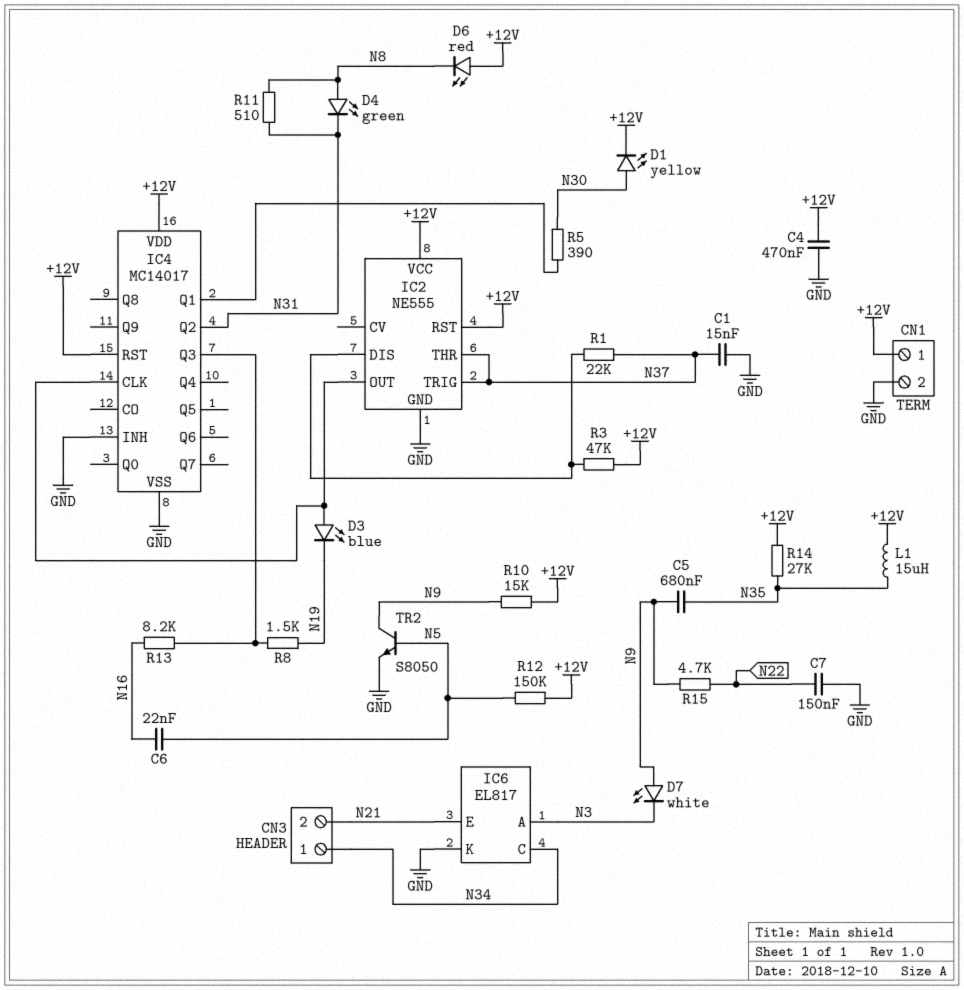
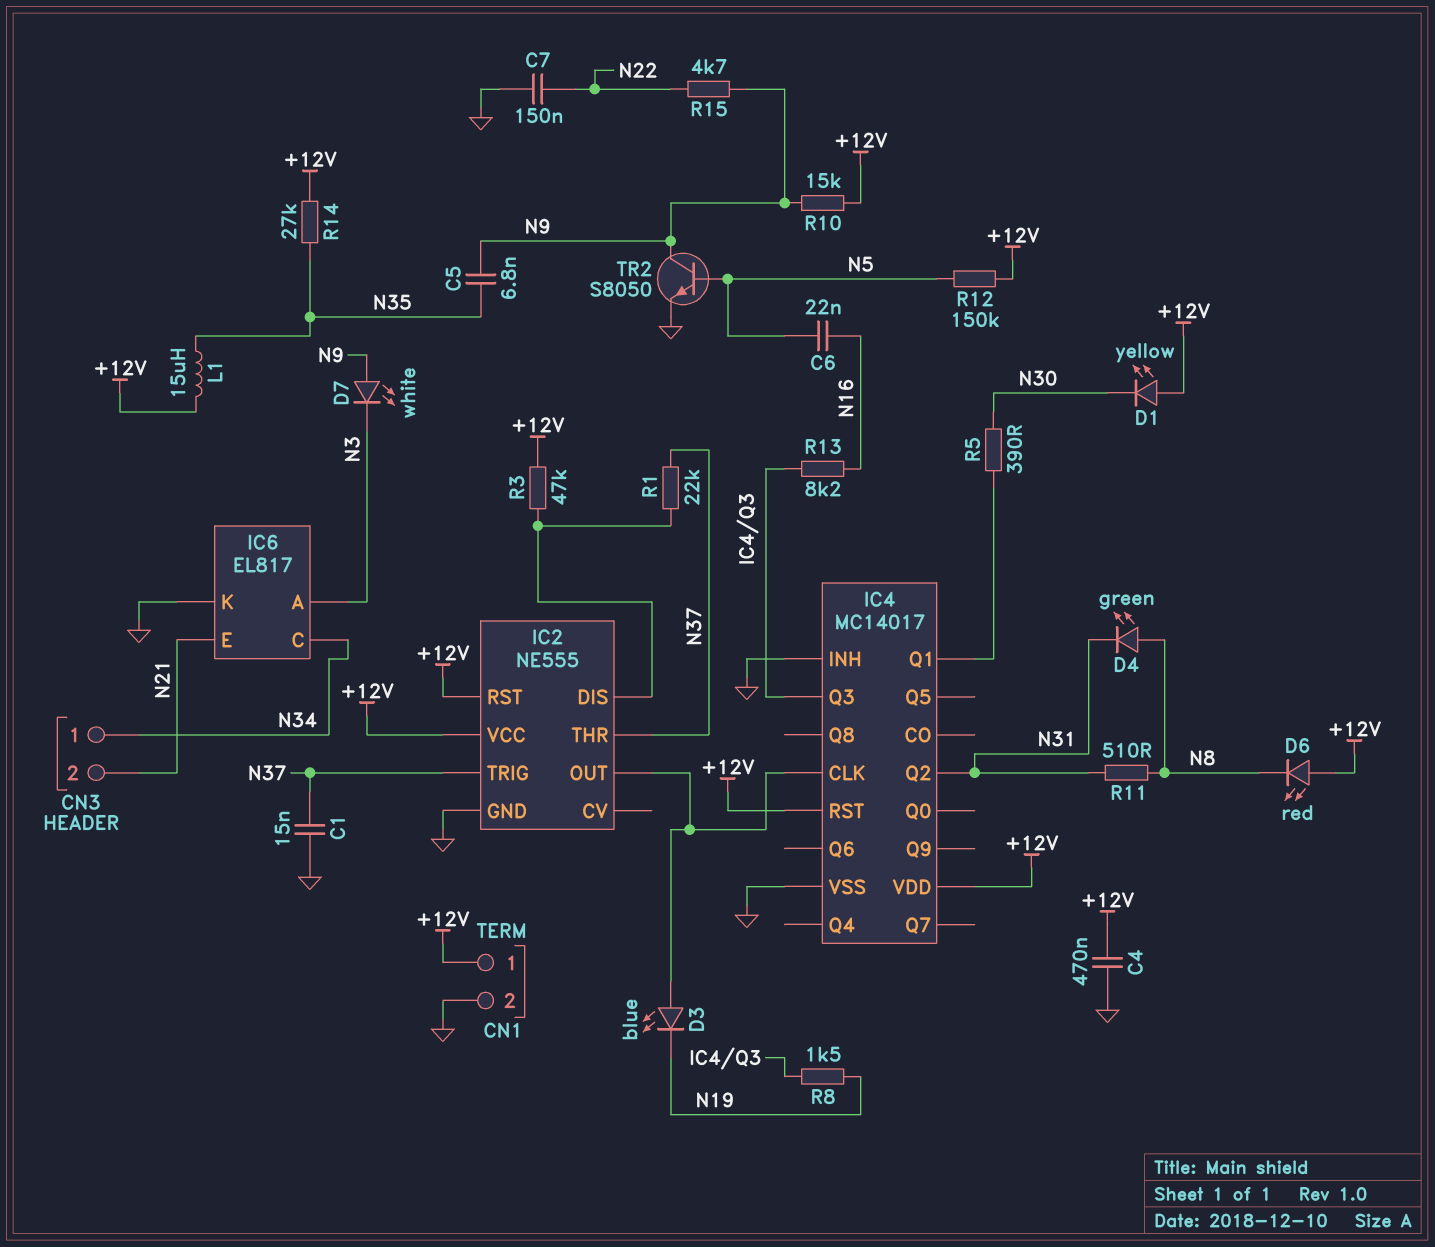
C5: 680nF (N9, N35) -> 6.8nF (N9, N35)
D1: LED yellow (A N30, K +12V) -> LED yellow (A +12V, K N30)

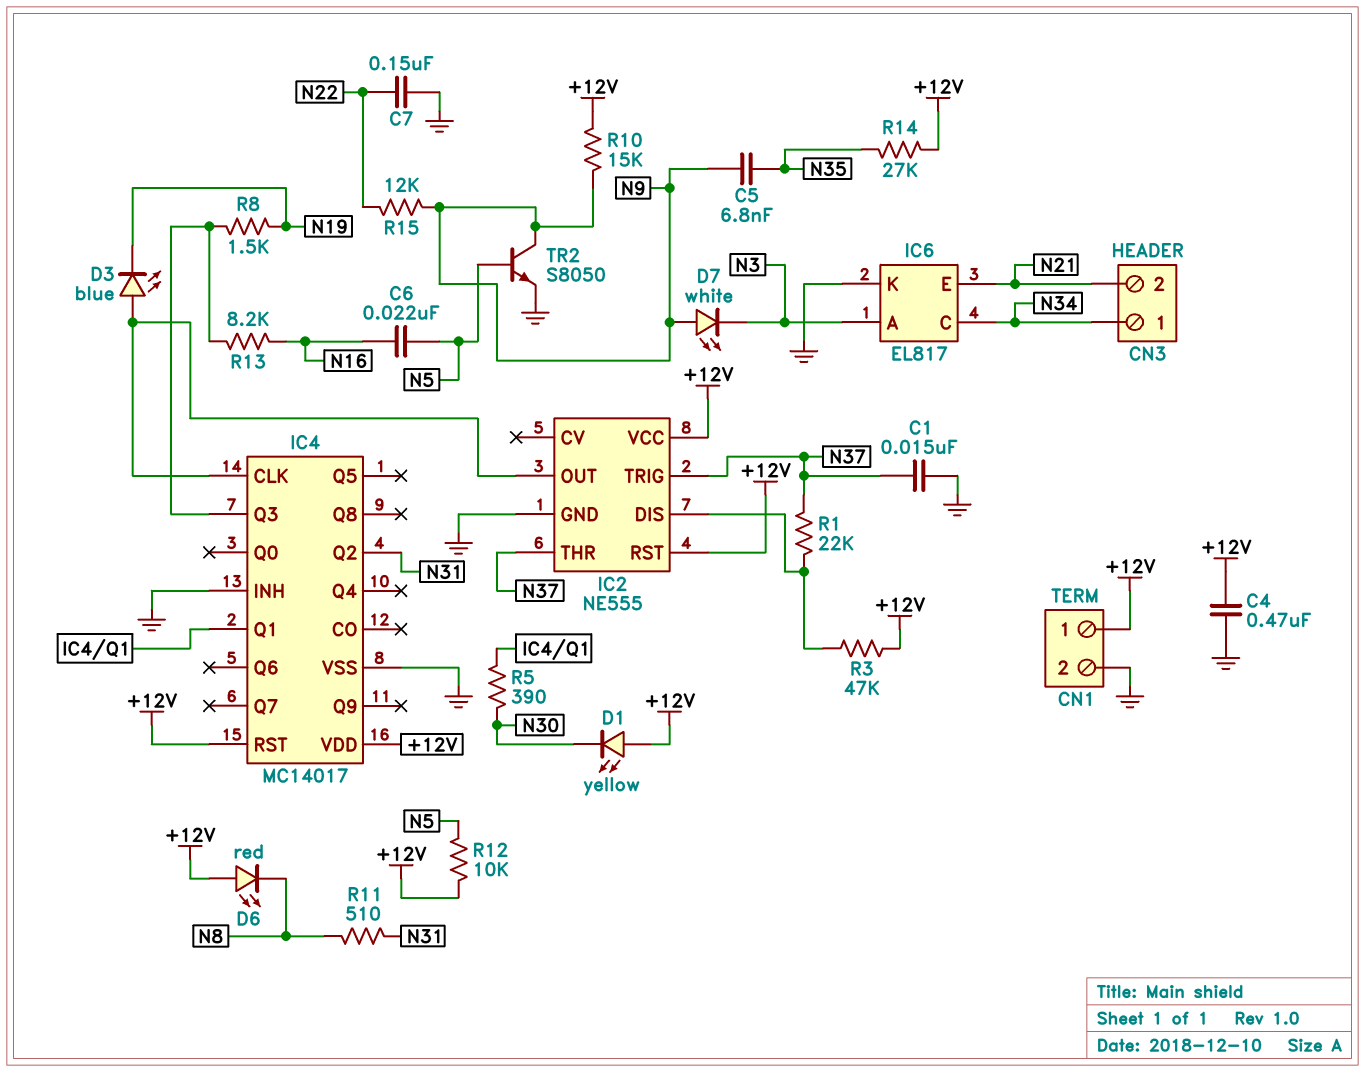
D4: LED green (A N8, K N31) -> none
L1: 15uH (+12V, N35) -> none
R12: 150k (+12V, N5) -> 10k (+12V, N5)
R15: 4.7k (N9, N22) -> 12k (N9, N22)

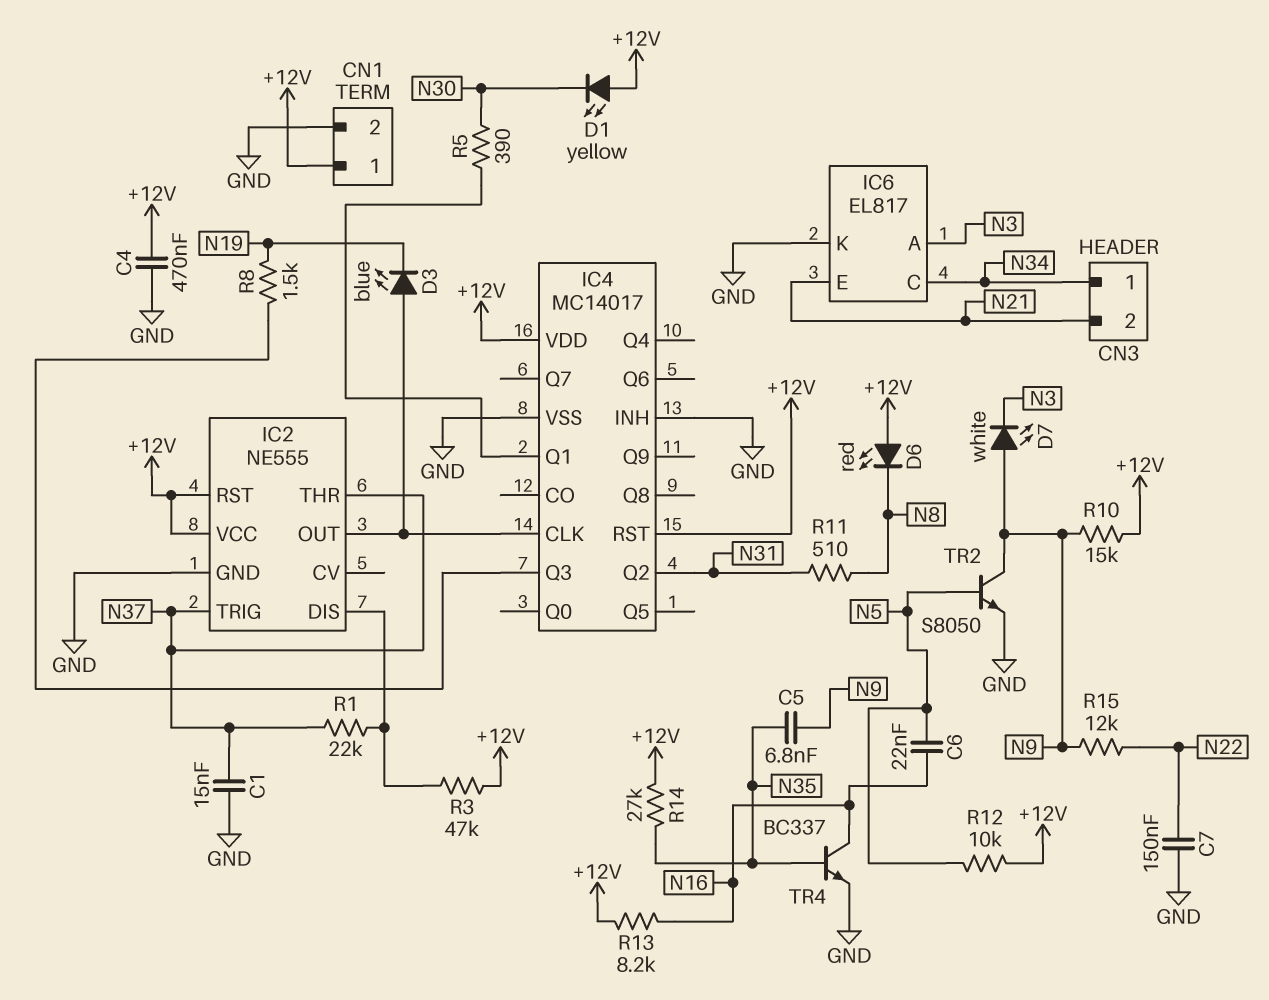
R13: 8.2k (IC4/Q3, N16) -> 8.2k (+12V, N16)
TR4: none -> NPN BC337 (B N35, C N16, E GND)

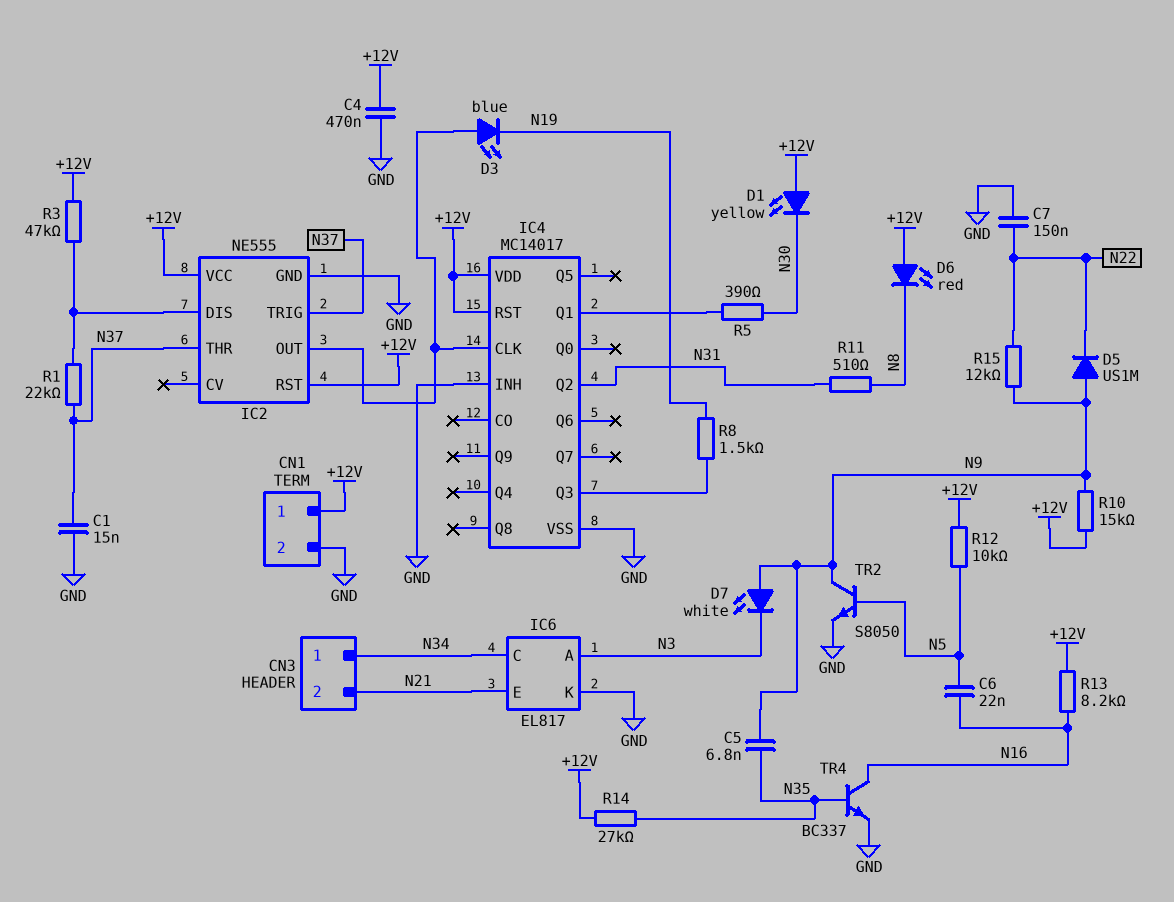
D5: none -> diode US1M (A N9, K N22)

